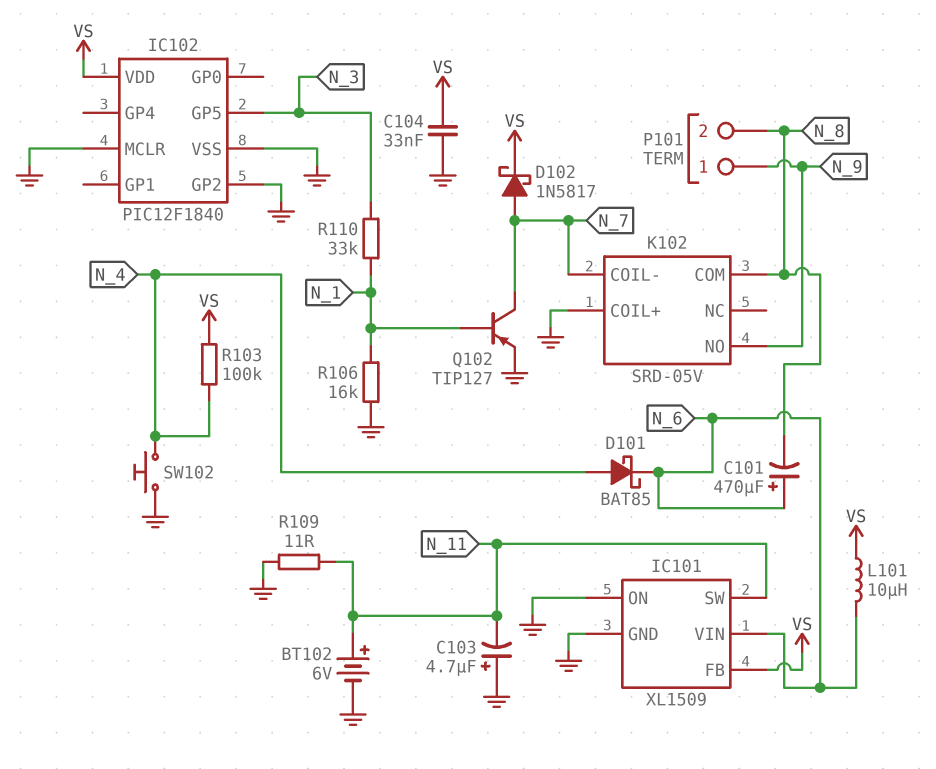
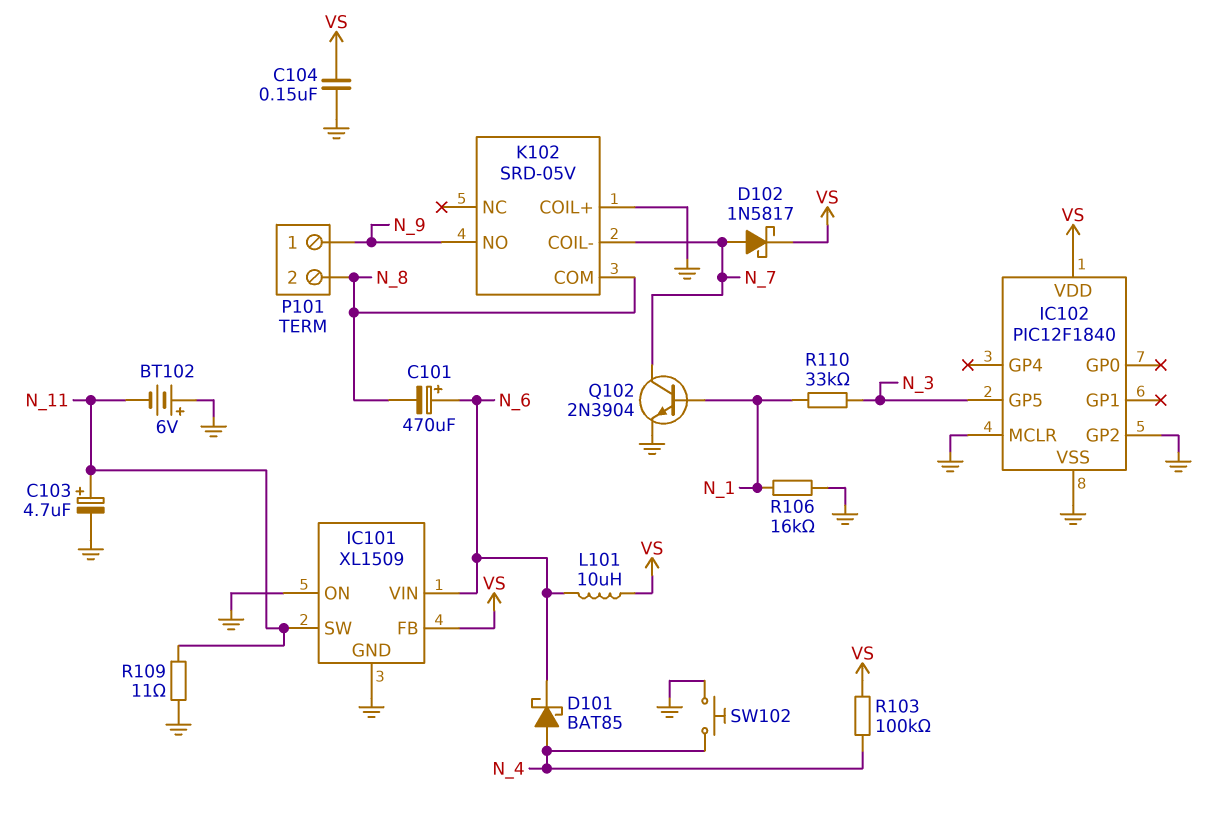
BT102: 6V (plus N_11, minus GND) -> 6V (plus GND, minus N_11)
C103: 4.7uF (plus GND, minus N_11) -> 4.7uF (plus N_11, minus GND)
C104: 33nF (GND, VS) -> 150nF (GND, VS)
Q102: PNP TIP127 (B N_1, C N_7, E GND) -> NPN 2N3904 (B N_1, C N_7, E GND)

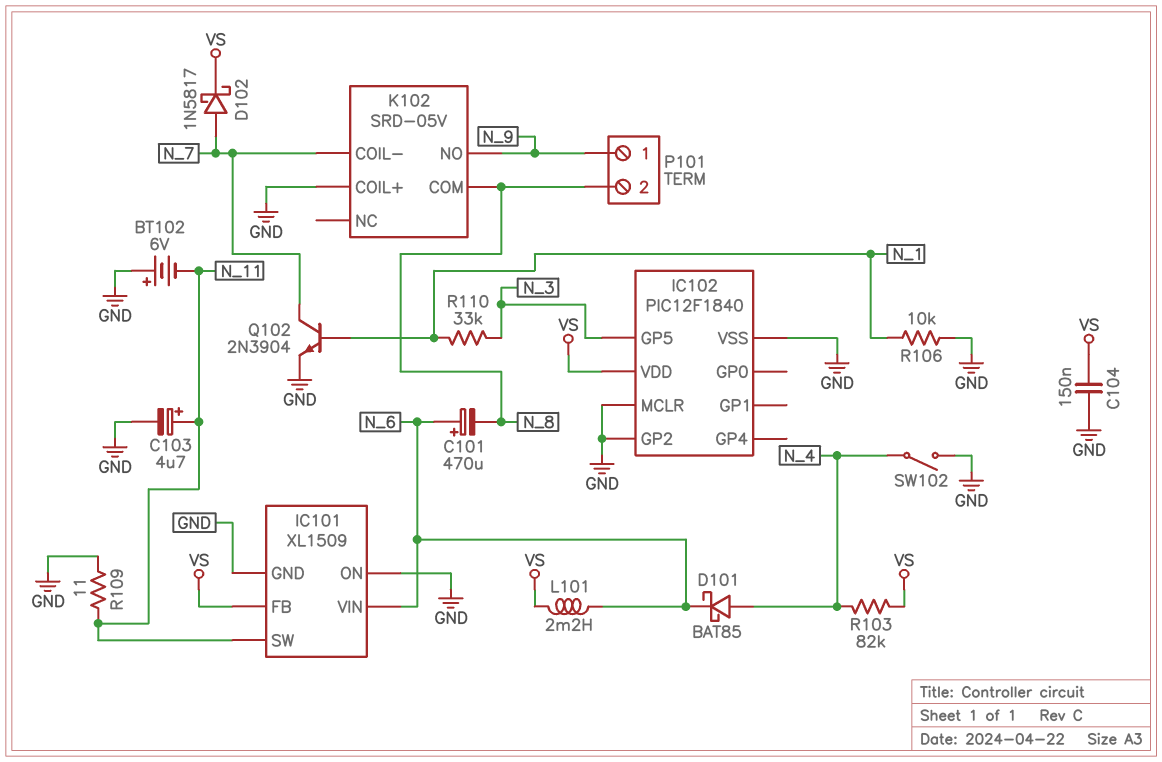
L101: 10uH (N_6, VS) -> 2.2mH (N_6, VS)
R103: 100k (N_4, VS) -> 82k (N_4, VS)
R106: 16k (GND, N_1) -> 10k (GND, N_1)
SW102: button (GND, N_4) -> switch (GND, N_4)

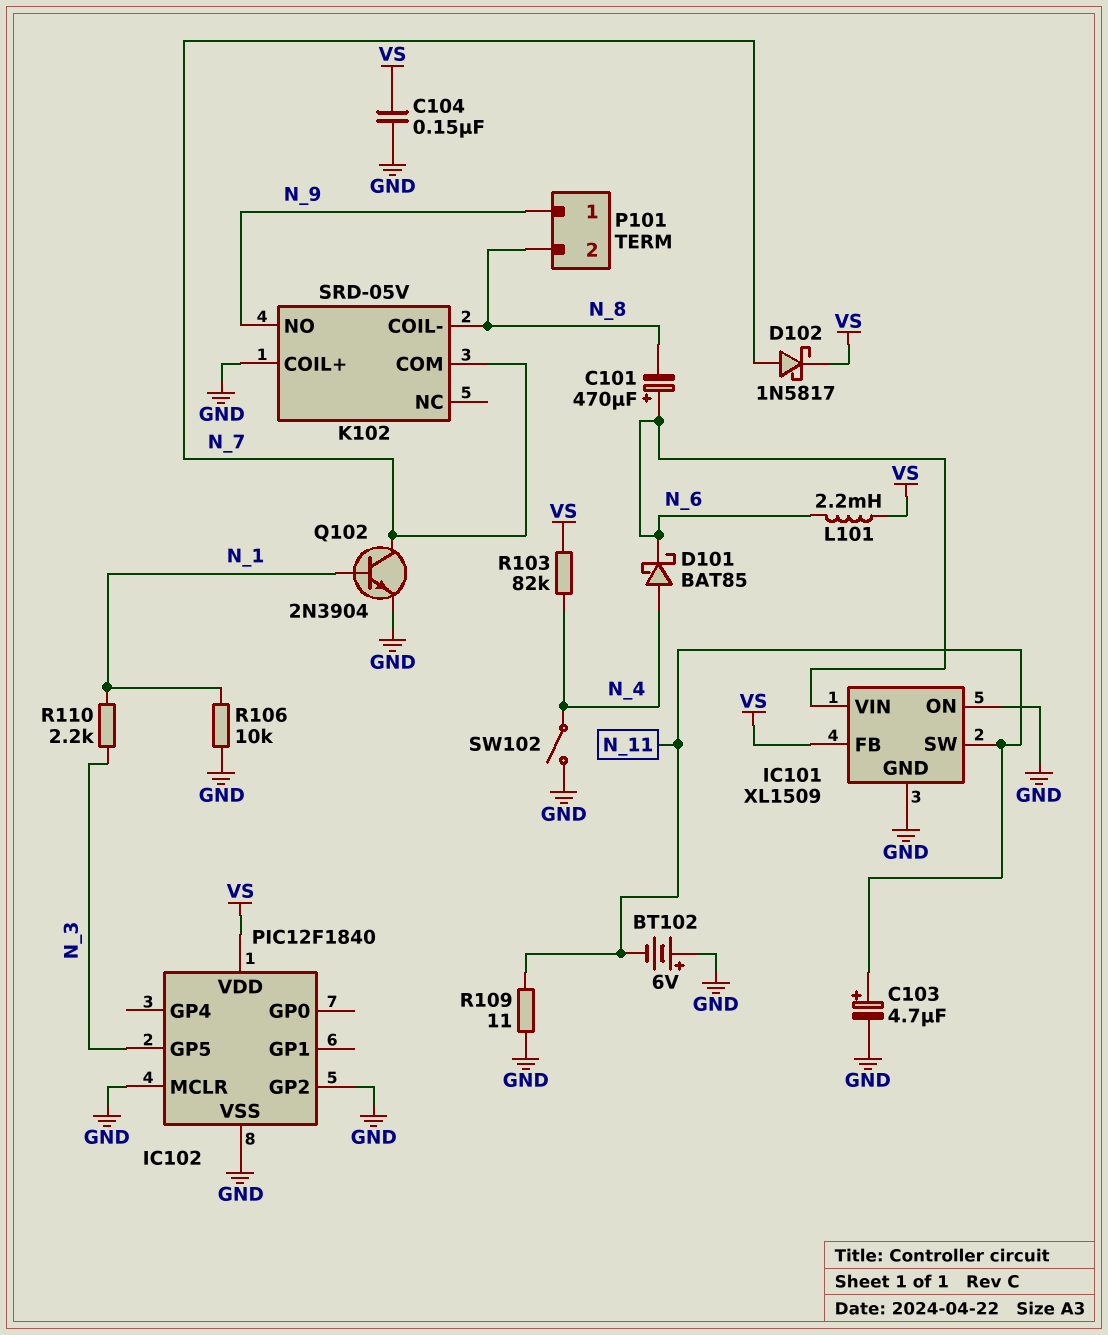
K102 pin COIL-: N_7 -> N_8
K102 pin COM: N_8 -> N_7
R110: 33k (N_1, N_3) -> 2.2k (N_1, N_3)

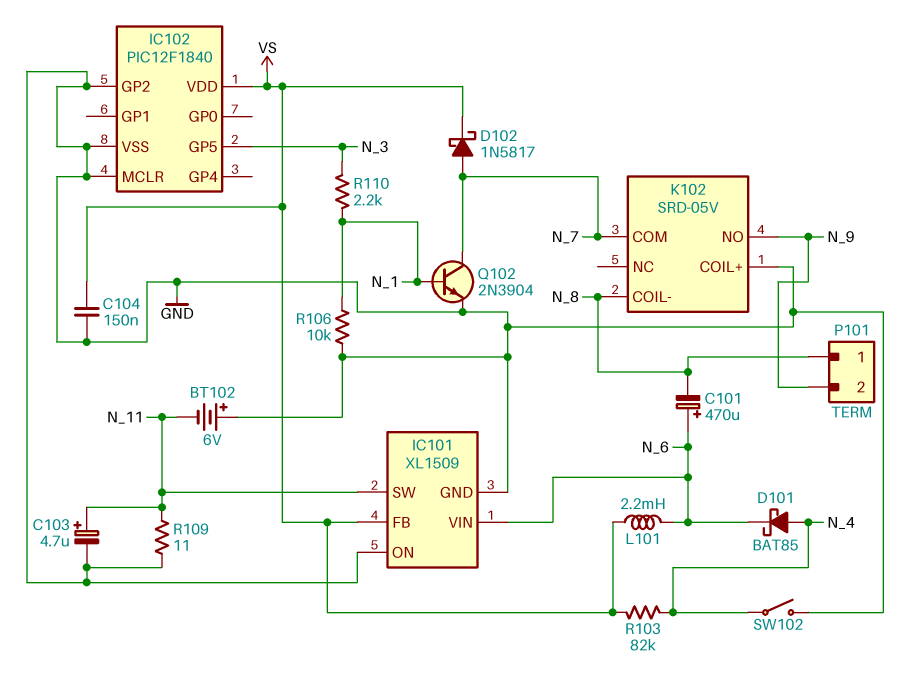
P101 pin 1: N_9 -> N_8
P101 pin 2: N_8 -> N_9

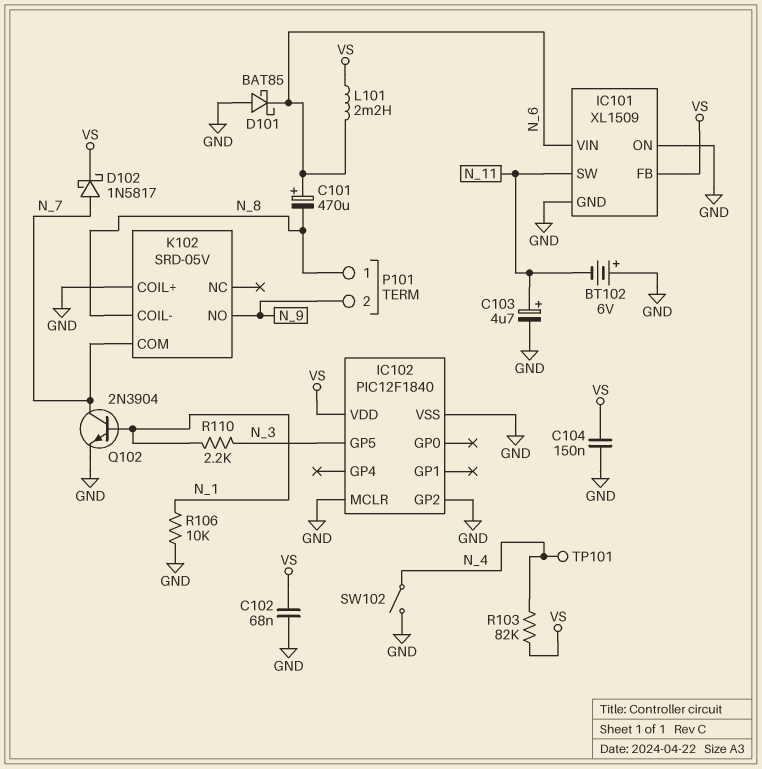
C102: none -> 68nF (GND, VS)
D101: schottky BAT85 (A N_4, K N_6) -> schottky BAT85 (A GND, K N_6)
R109: 11 (GND, N_11) -> none
TP101: none -> test point (N_4)

